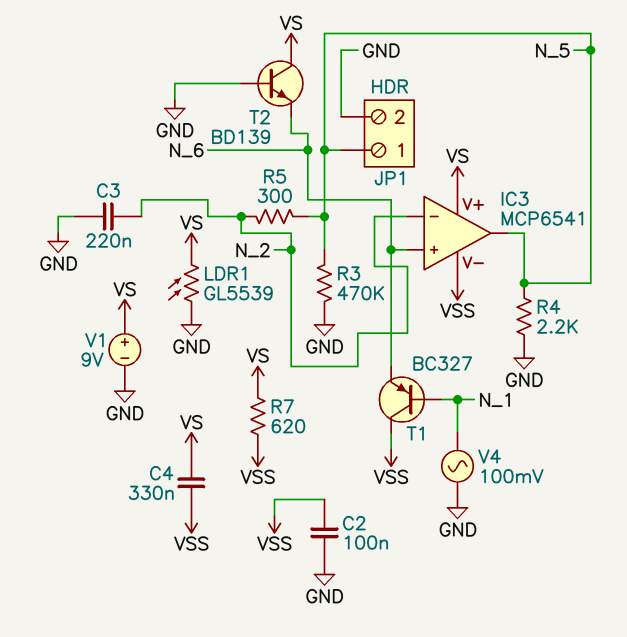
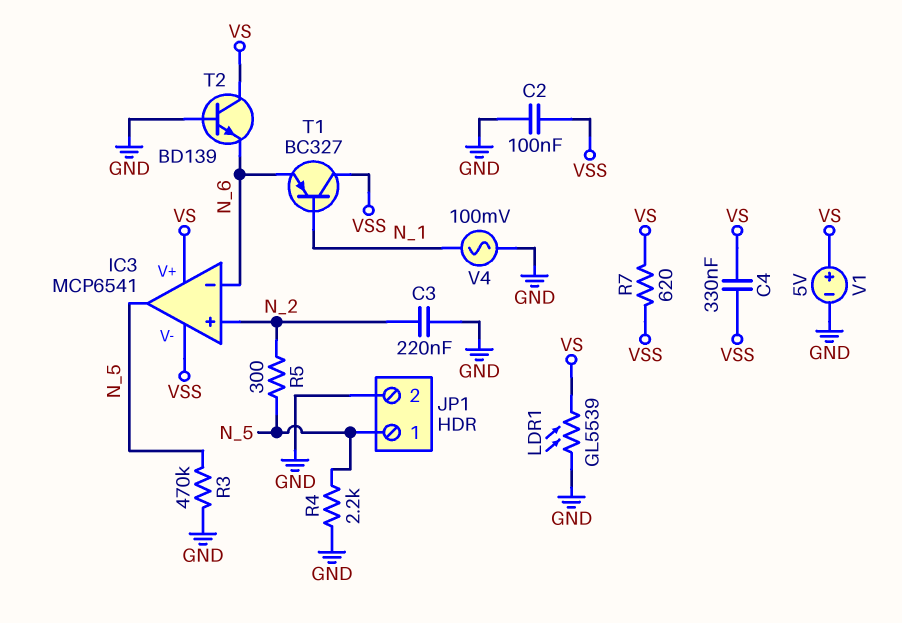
IC3 pin in+: N_6 -> N_2
IC3 pin in-: N_2 -> N_6
V1: 9V (plus VS, minus GND) -> 5V (plus VS, minus GND)

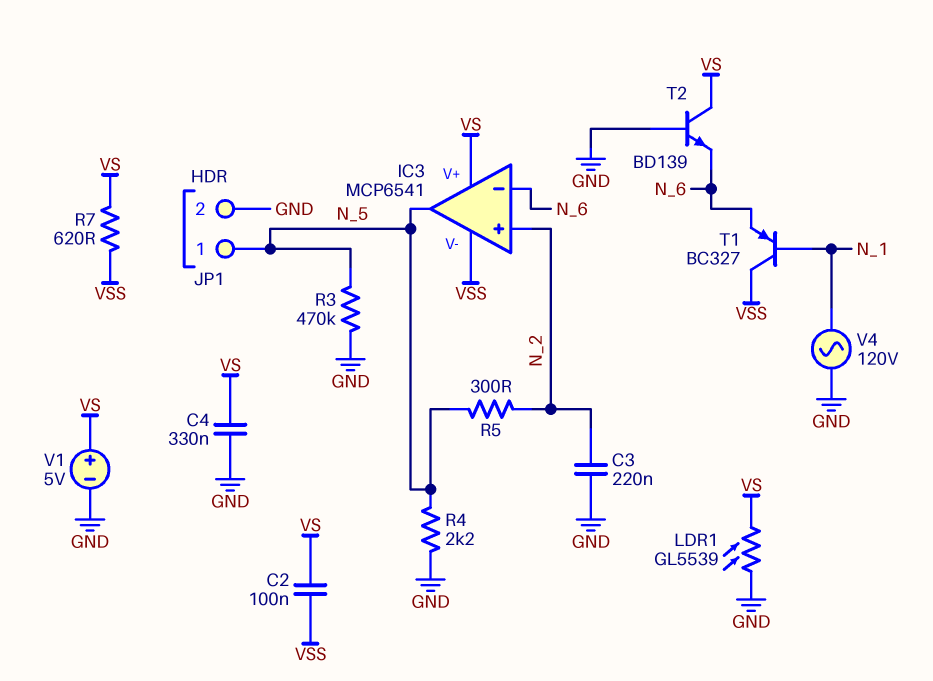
C2: 100nF (GND, VSS) -> 100nF (VS, VSS)
C4: 330nF (VS, VSS) -> 330nF (GND, VS)
V4: AC 100mV (GND, N_1) -> AC 120V (GND, N_1)

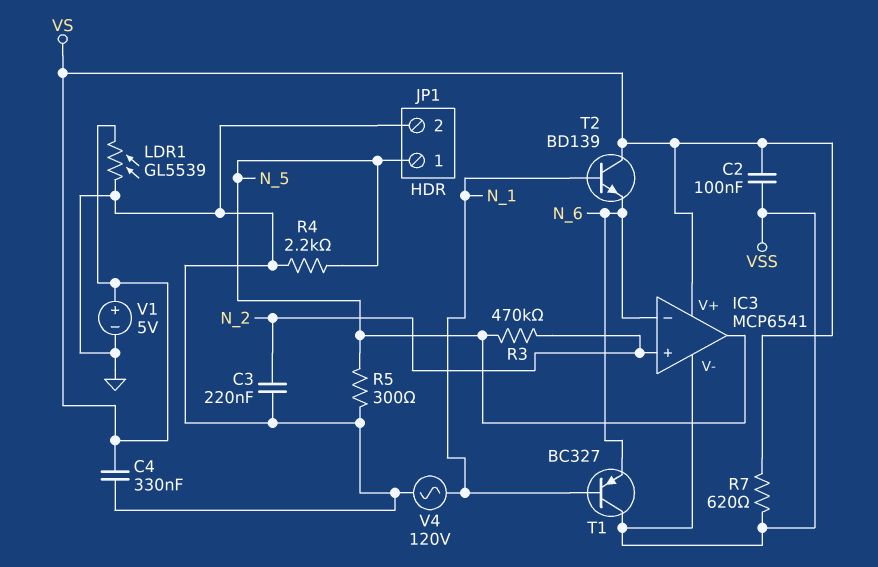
R3: 470k (GND, N_5) -> 470k (N_2, N_5)
R5: 300 (N_2, N_5) -> 300 (GND, N_5)
T2: NPN BD139 (B GND, C VS, E N_6) -> NPN BD139 (B N_1, C VS, E N_6)

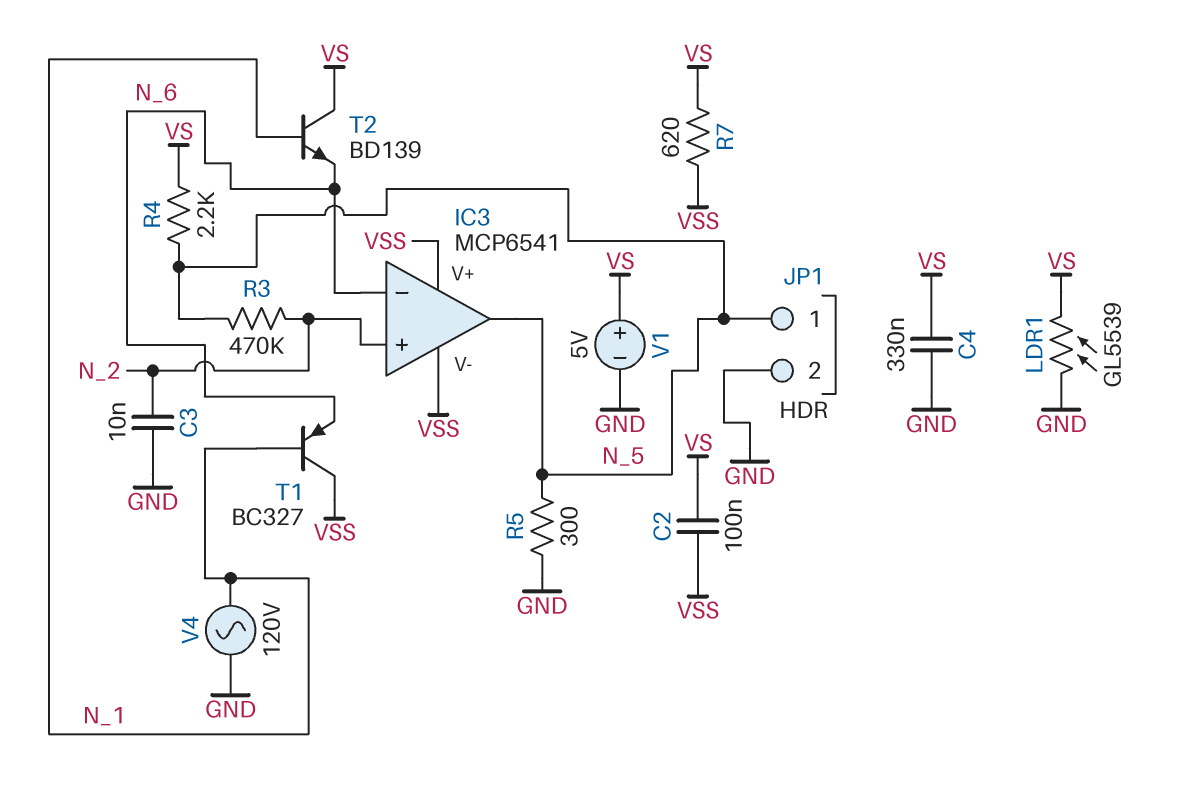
C3: 220nF (GND, N_2) -> 10nF (GND, N_2)
IC3 pin V+: VS -> VSS
R4: 2.2k (GND, N_5) -> 2.2k (N_5, VS)

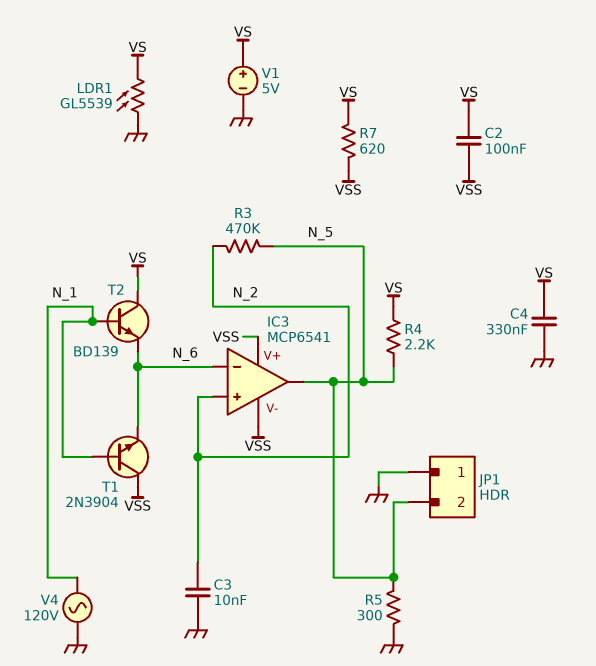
JP1 pin 1: N_5 -> GND
JP1 pin 2: GND -> N_5
T1: PNP BC327 (B N_1, C VSS, E N_6) -> NPN 2N3904 (B N_1, C VSS, E N_6)

